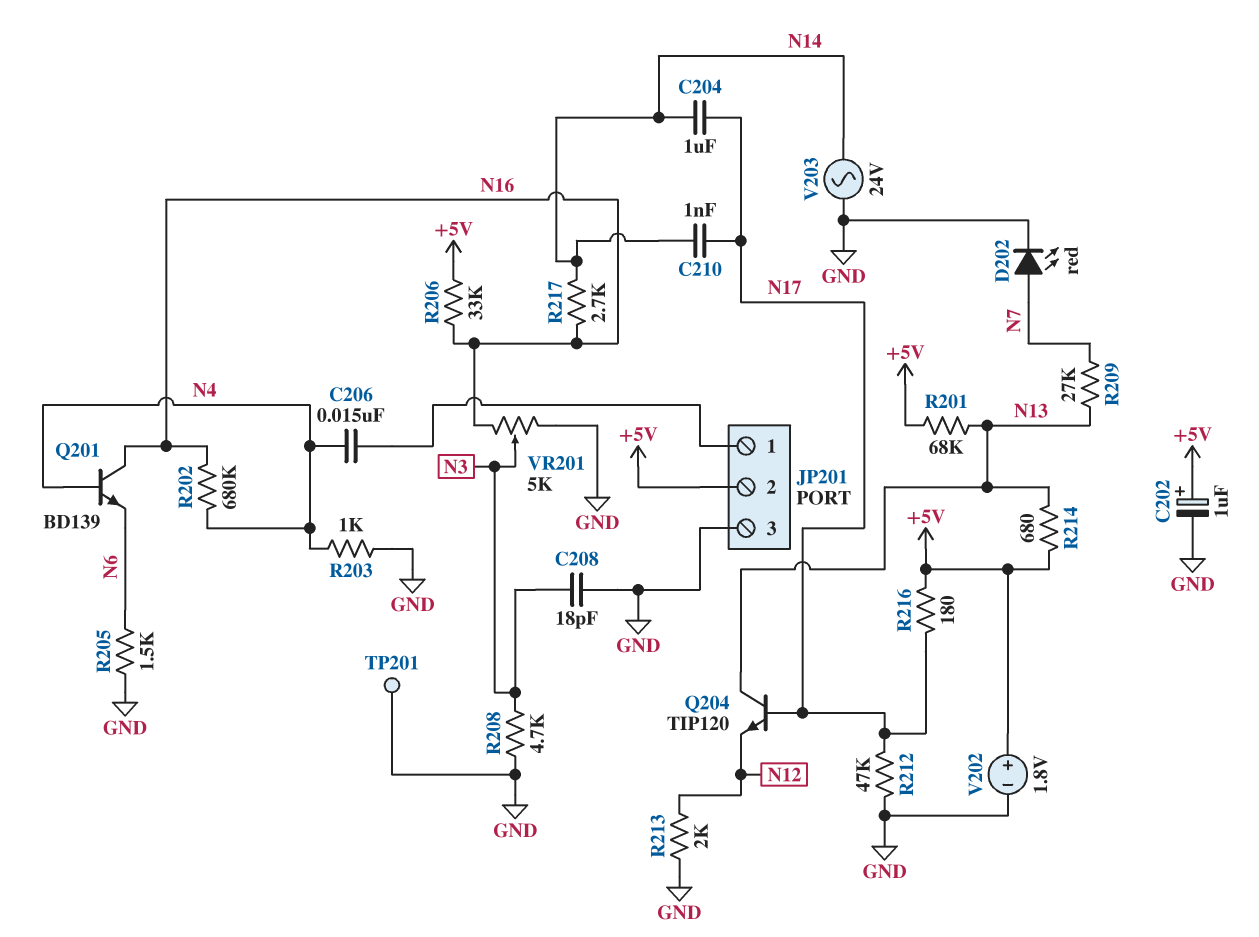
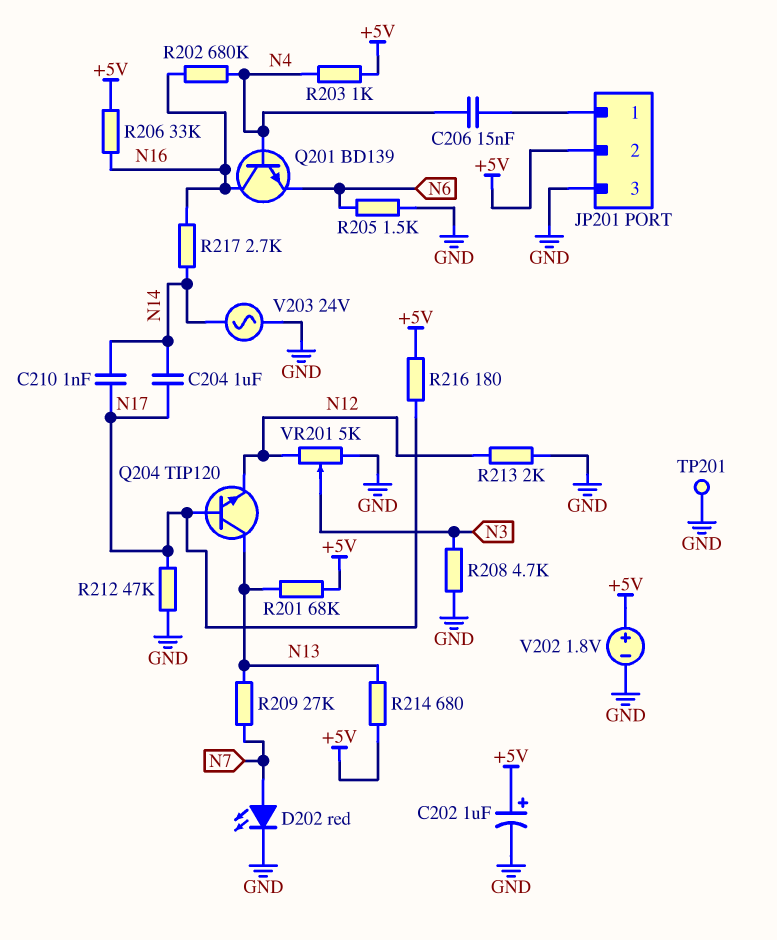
C208: 18pF (GND, N3) -> none
R203: 1k (GND, N4) -> 1k (+5V, N4)
VR201: 5k (GND, N16, wiper N3) -> 5k (GND, N12, wiper N3)

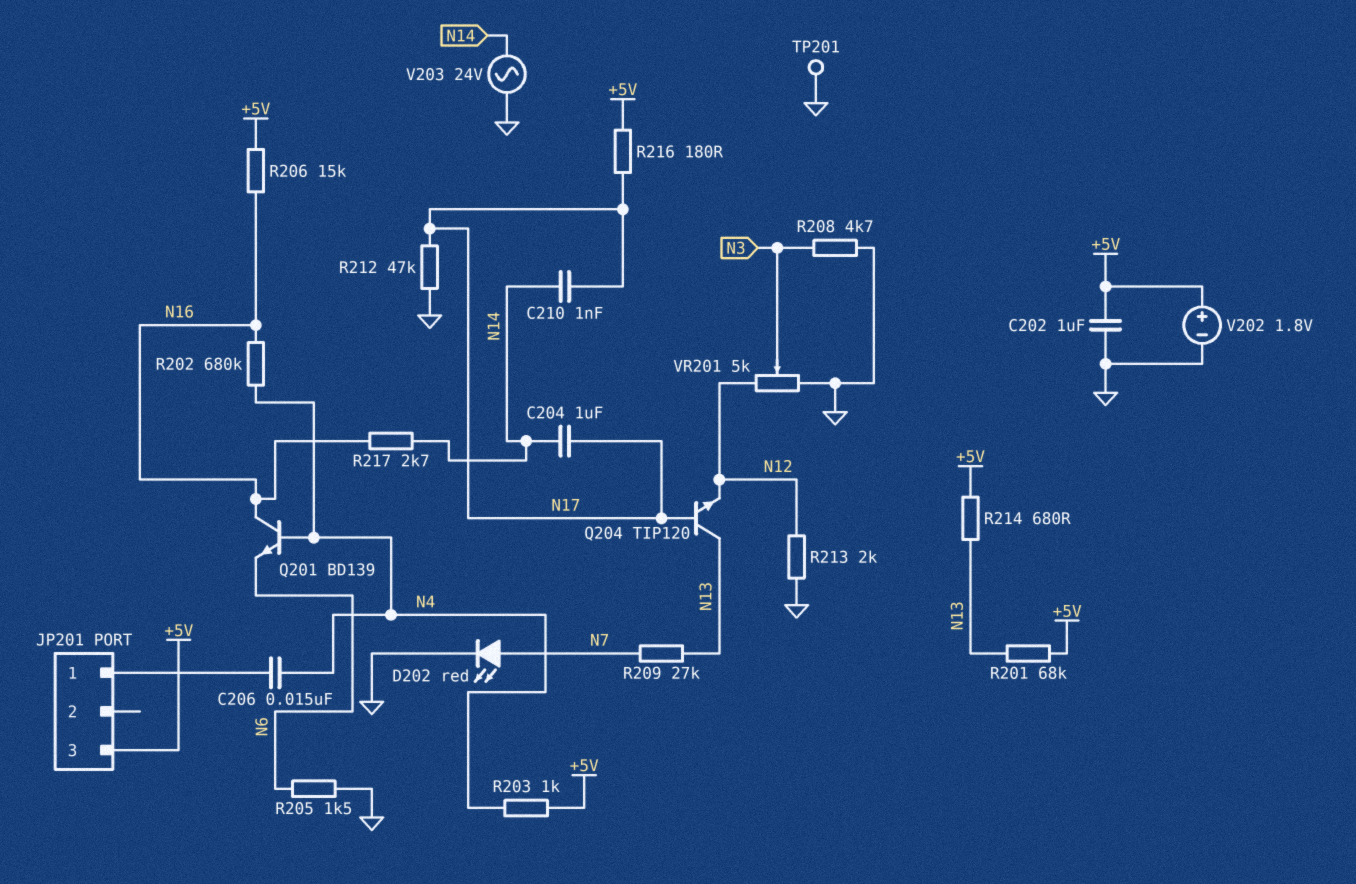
C202: 1uF (plus +5V, minus GND) -> 1uF (+5V, GND)
JP201 pin 2: +5V -> none
JP201 pin 3: GND -> +5V
R206: 33k (+5V, N16) -> 15k (+5V, N16)

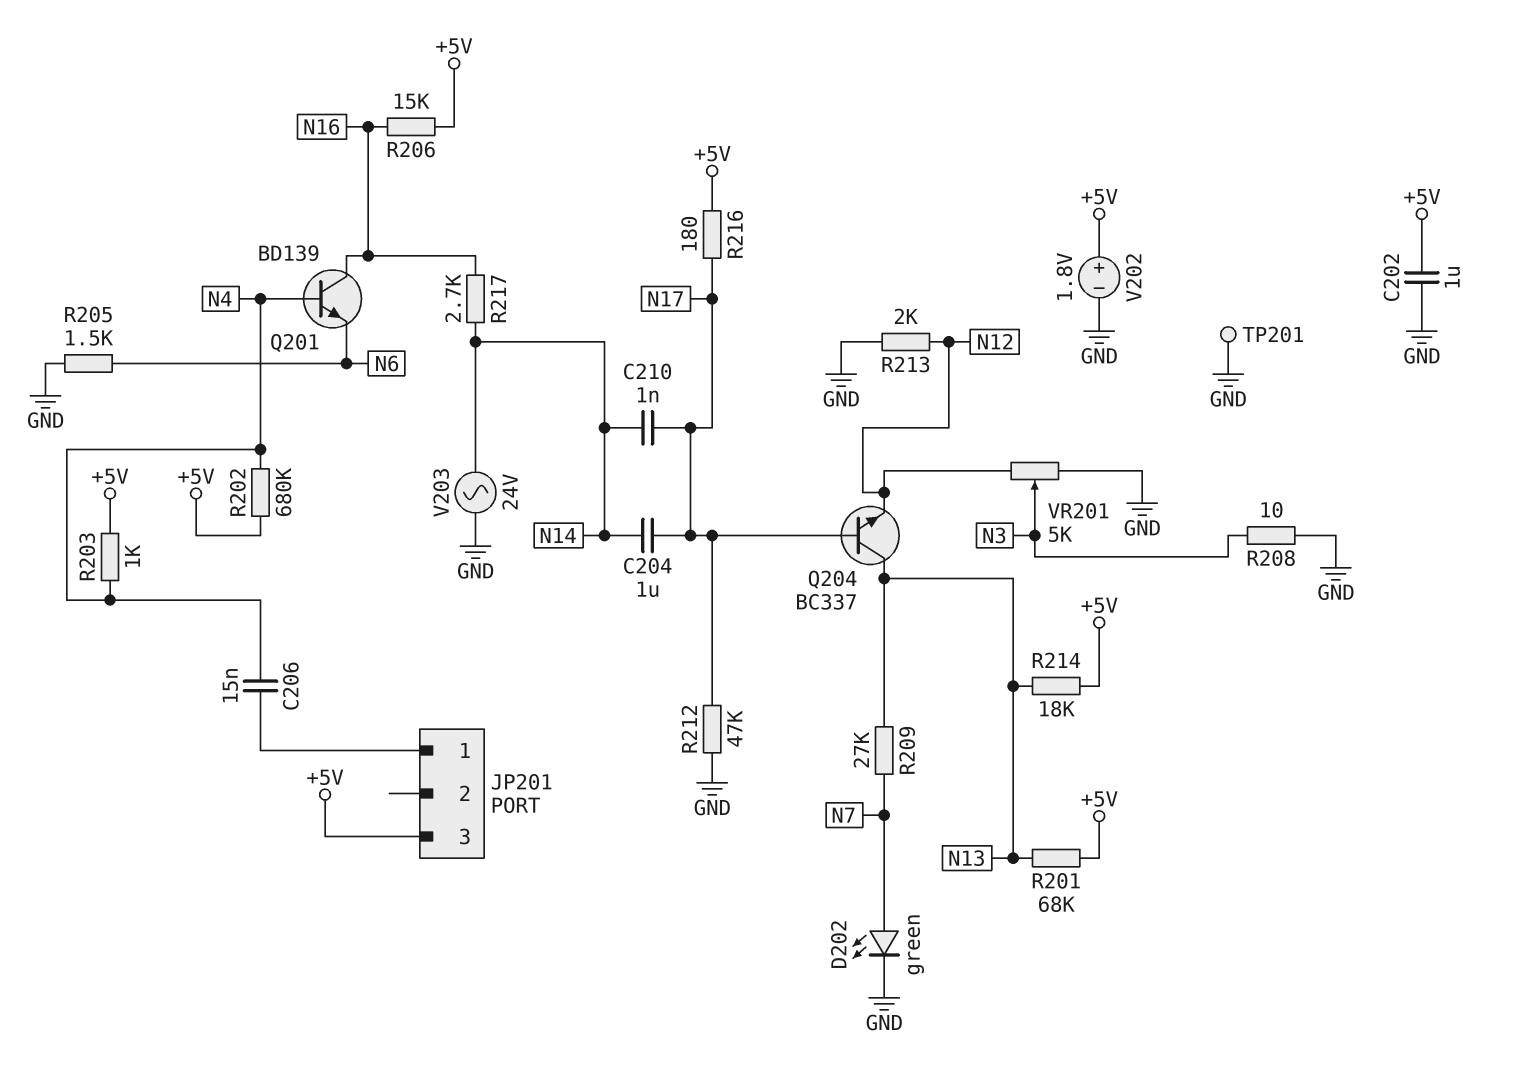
D202: LED red (A N7, K GND) -> LED green (A N7, K GND)
Q204: NPN TIP120 (B N17, C N13, E N12) -> NPN BC337 (B N17, C N13, E N12)
R202: 680k (N4, N16) -> 680k (+5V, N4)
R208: 4.7k (GND, N3) -> 10 (GND, N3)
R214: 680 (+5V, N13) -> 18k (+5V, N13)

